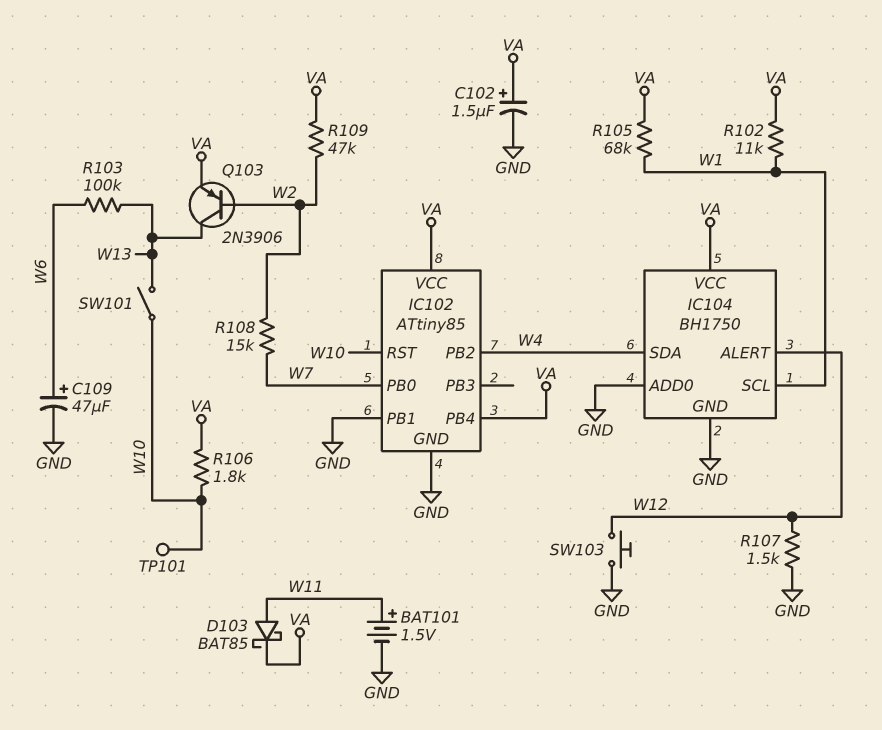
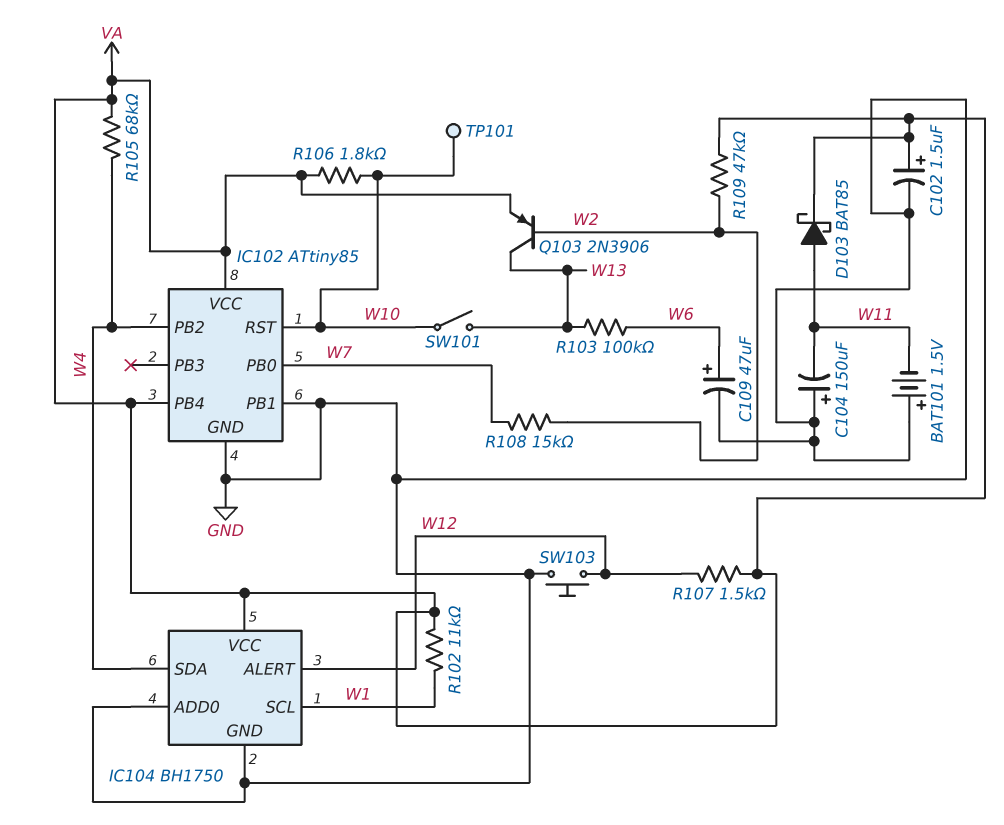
BAT101: 1.5V (plus W11, minus GND) -> 1.5V (plus GND, minus W11)
C104: none -> 150uF (plus GND, minus W11)
R105: 68k (VA, W1) -> 68k (VA, W4)
R107: 1.5k (GND, W12) -> 1.5k (VA, W12)

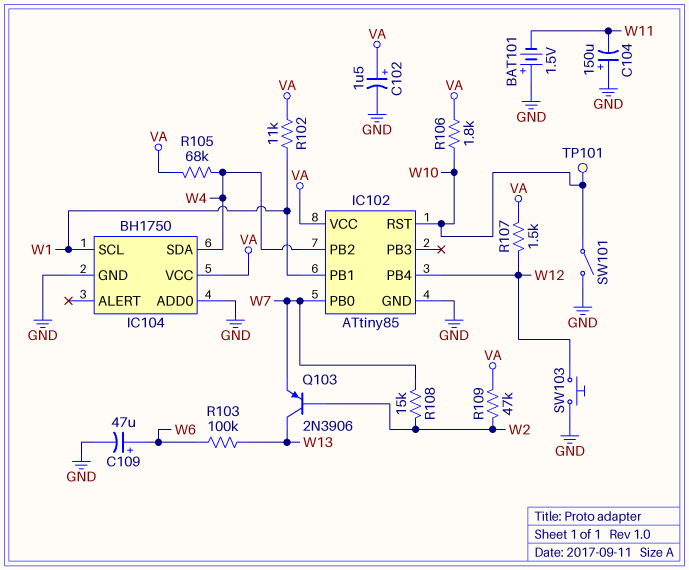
D103: schottky BAT85 (A W11, K VA) -> none
IC102 pin PB1: GND -> W1
IC102 pin PB4: VA -> W12
IC104 pin ALERT: W12 -> none
Q103: PNP 2N3906 (B W2, C W13, E VA) -> PNP 2N3906 (B W2, C W13, E W7)
SW101: switch (W10, W13) -> switch (GND, W10)

